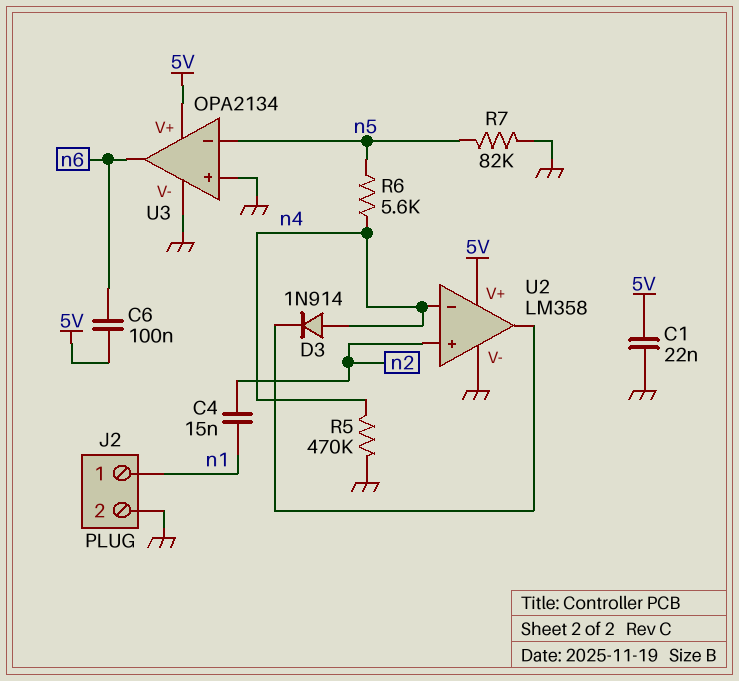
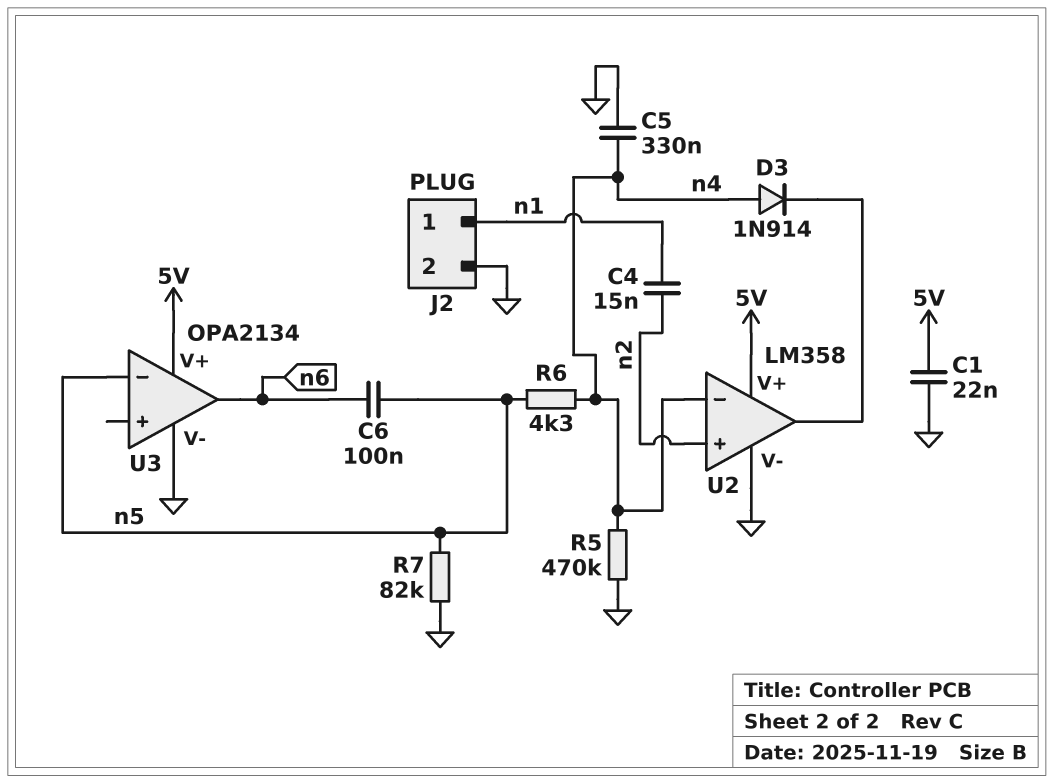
C5: none -> 330nF (GND, n4)
C6: 100nF (5V, n6) -> 100nF (n5, n6)
R6: 5.6k (n4, n5) -> 4.3k (n4, n5)
U3 pin in+: GND -> none

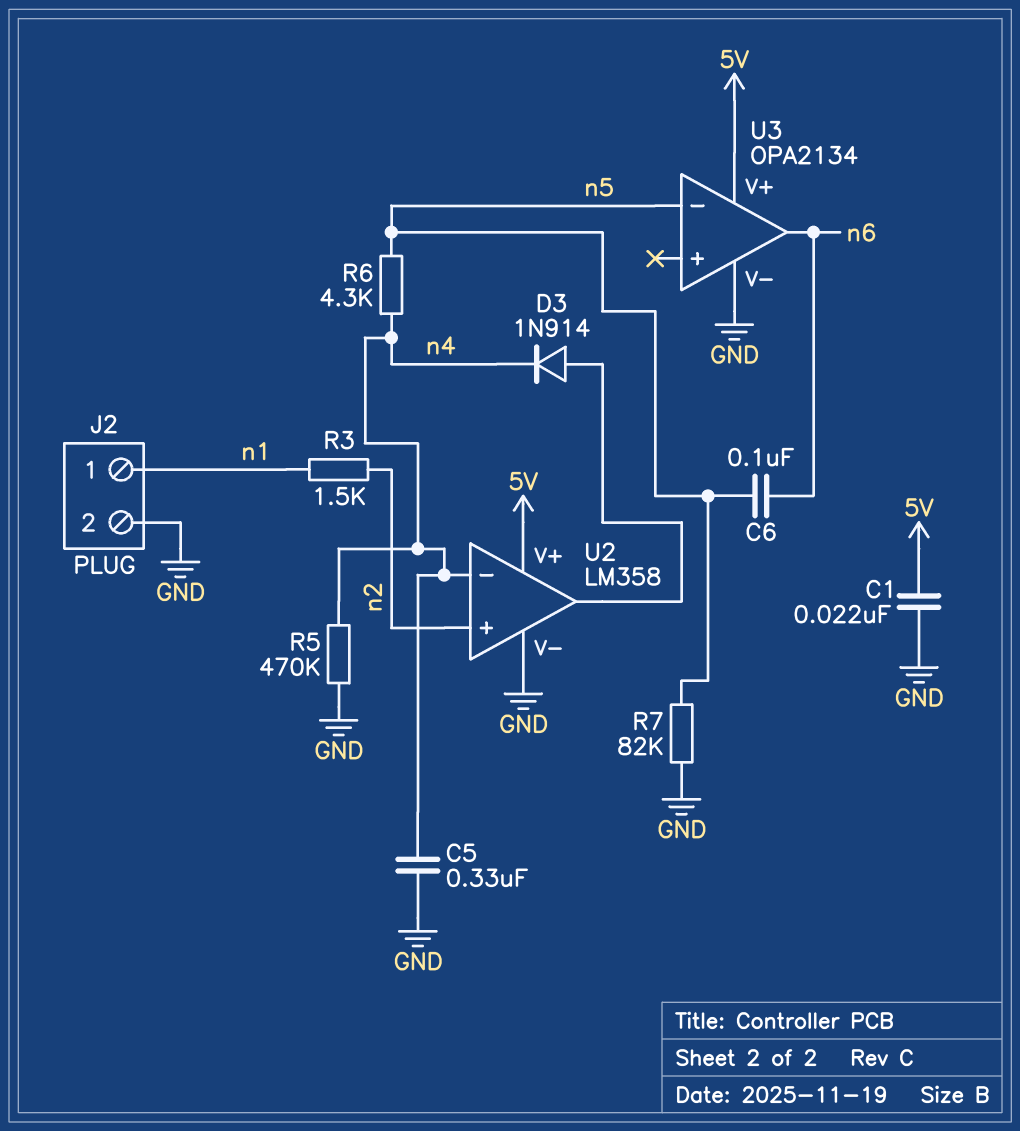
C4: 15nF (n1, n2) -> none
D3: diode 1N914 (A n4, K U2/out) -> diode 1N914 (A U2/out, K n4)
R3: none -> 1.5k (n1, n2)

